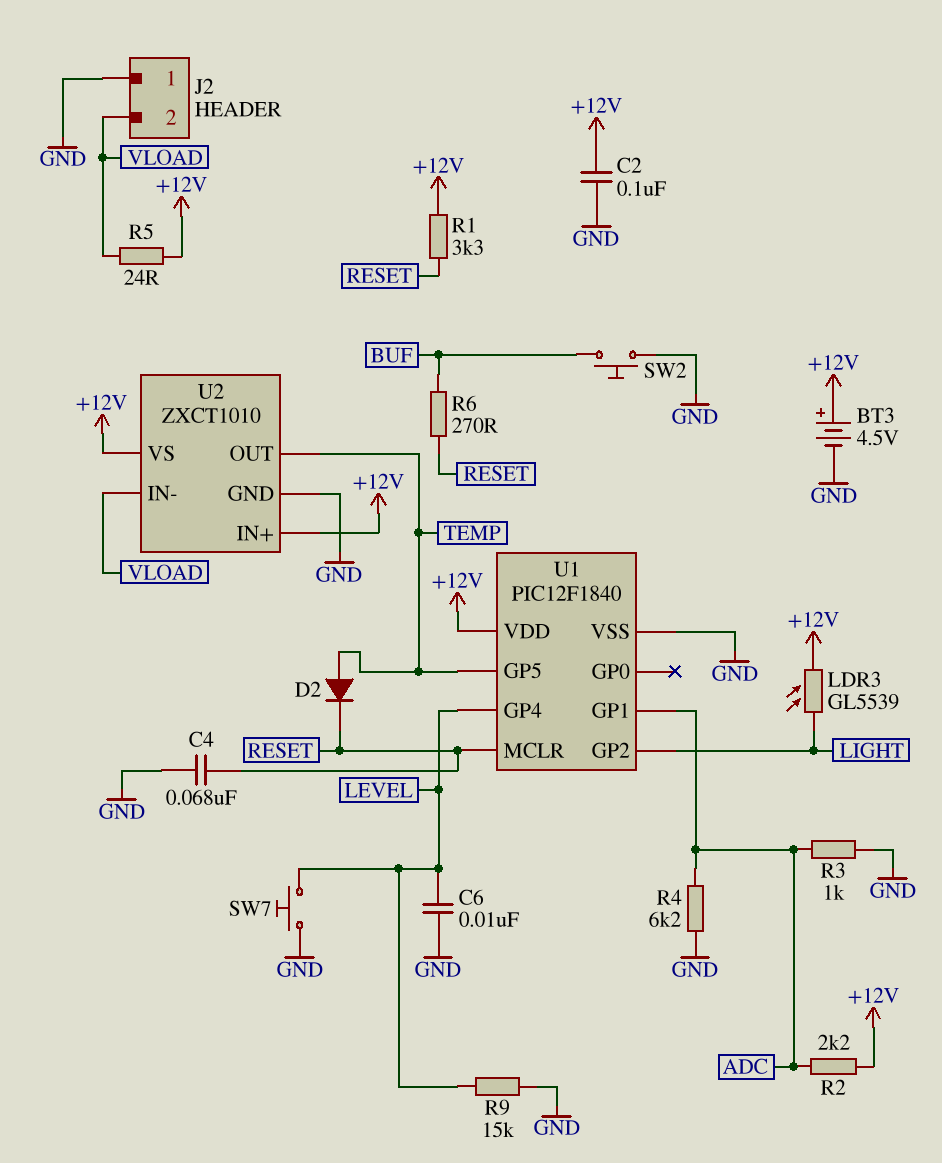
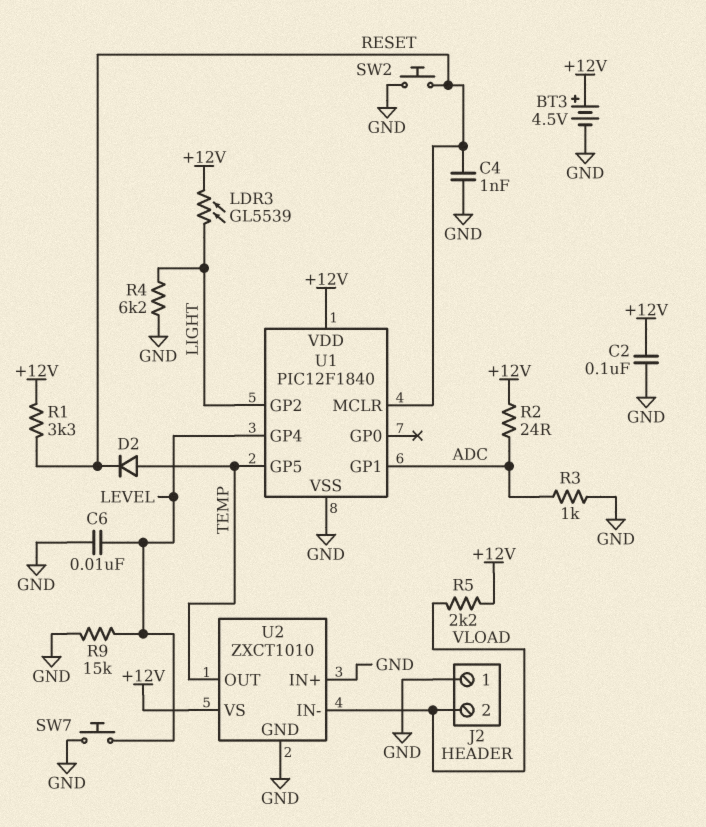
C4: 68nF (GND, RESET) -> 1nF (GND, RESET)
R2: 2.2k (+12V, ADC) -> 24 (+12V, ADC)
R4: 6.2k (ADC, GND) -> 6.2k (GND, LIGHT)
R5: 24 (+12V, VLOAD) -> 2.2k (+12V, VLOAD)
R6: 270 (BUF, RESET) -> none
SW2: button (BUF, GND) -> button (GND, RESET)
U2 pin IN+: +12V -> GND

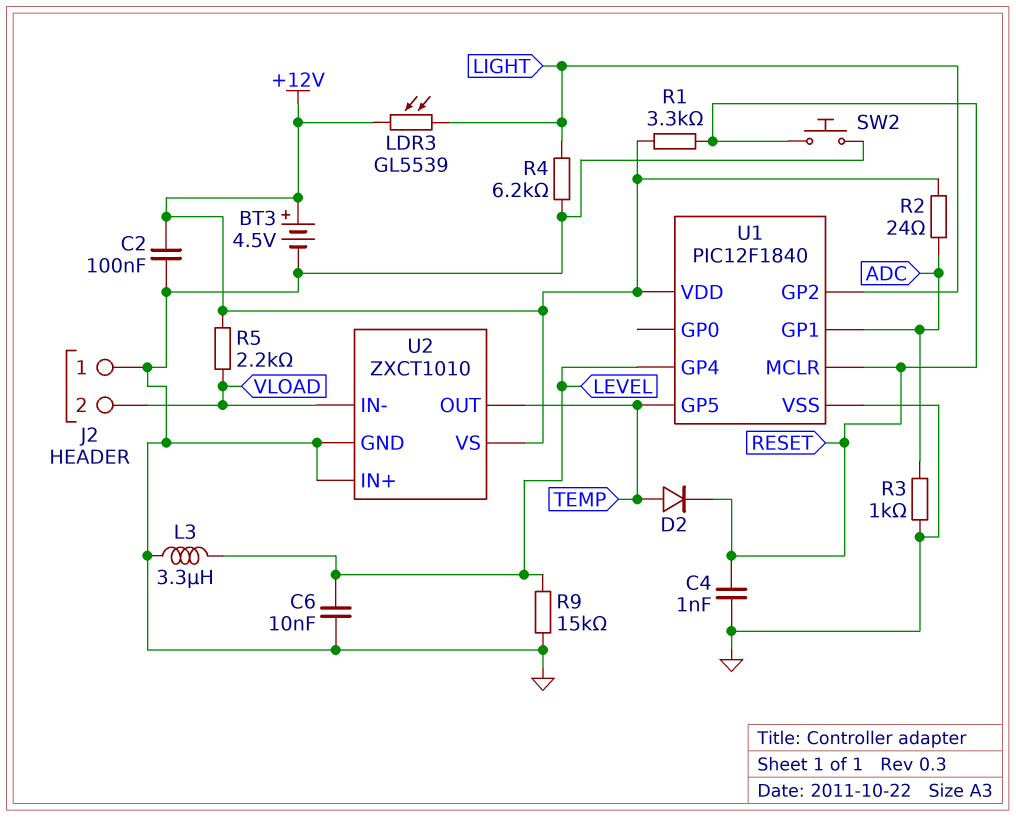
L3: none -> 3.3uH (GND, LEVEL)
SW7: button (GND, LEVEL) -> none

